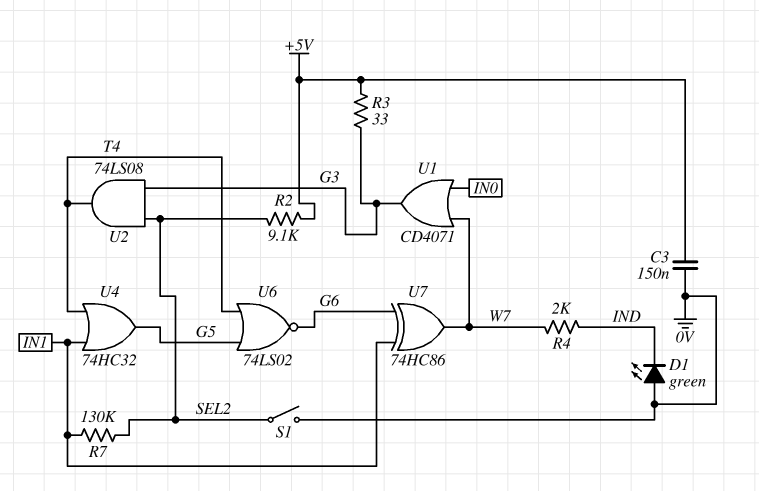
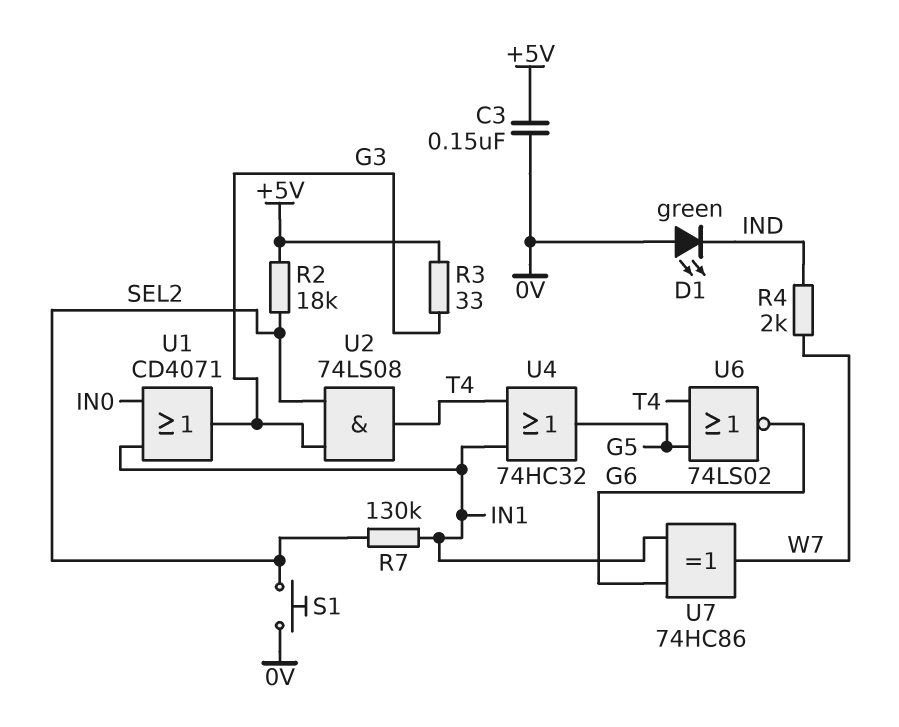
R2: 9.1k (+5V, SEL2) -> 18k (+5V, SEL2)
S1: switch (0V, SEL2) -> button (0V, SEL2)
U1: OR CD4071 (in IN0, in W7, out G3) -> OR CD4071 (in IN0, in IN1, out G3)

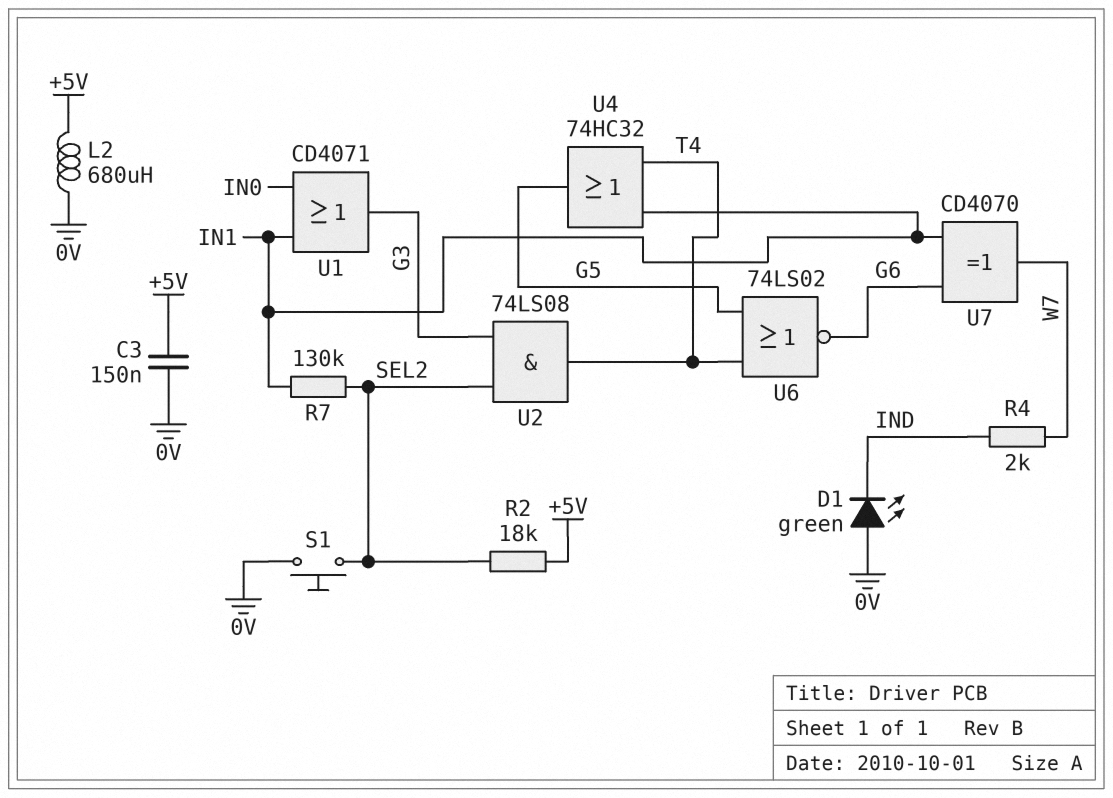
L2: none -> 680uH (+5V, 0V)
R3: 33 (+5V, G3) -> none
U7: XOR 74HC86 (in G6, in IN1, out W7) -> XOR CD4070 (in G6, in IN1, out W7)

